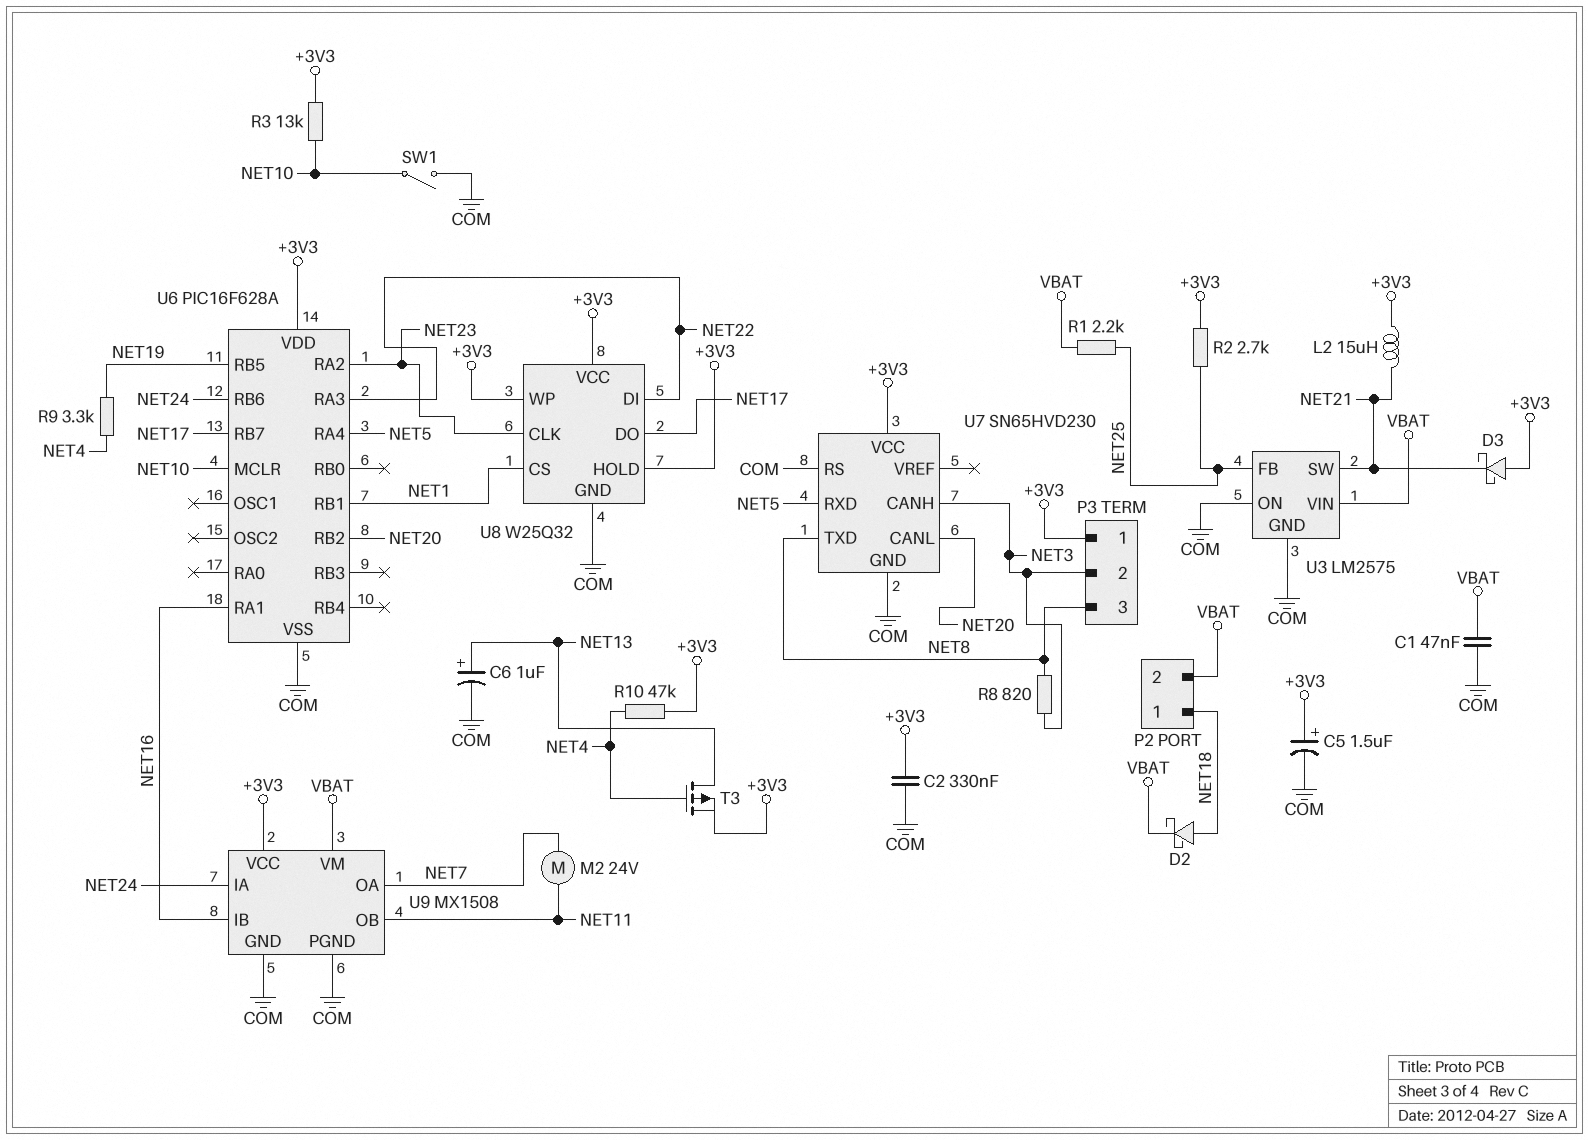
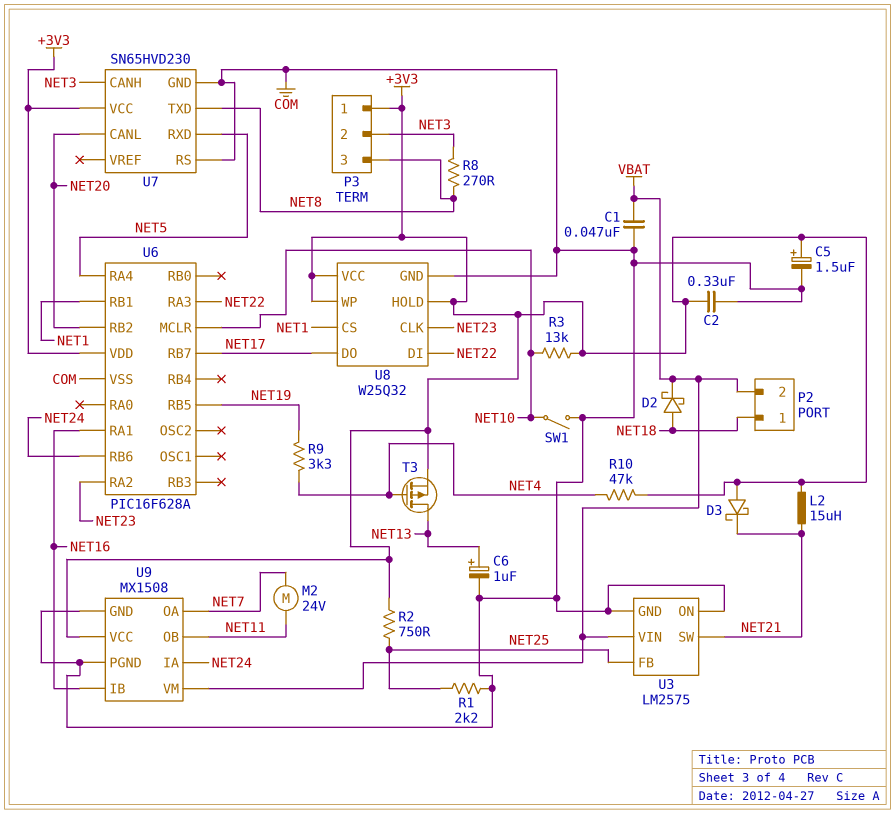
R1: 2.2k (NET25, VBAT) -> 2.2k (COM, NET25)
R2: 2.7k (+3V3, NET25) -> 750 (+3V3, NET25)
R8: 820 (NET3, NET8) -> 270 (NET3, NET8)

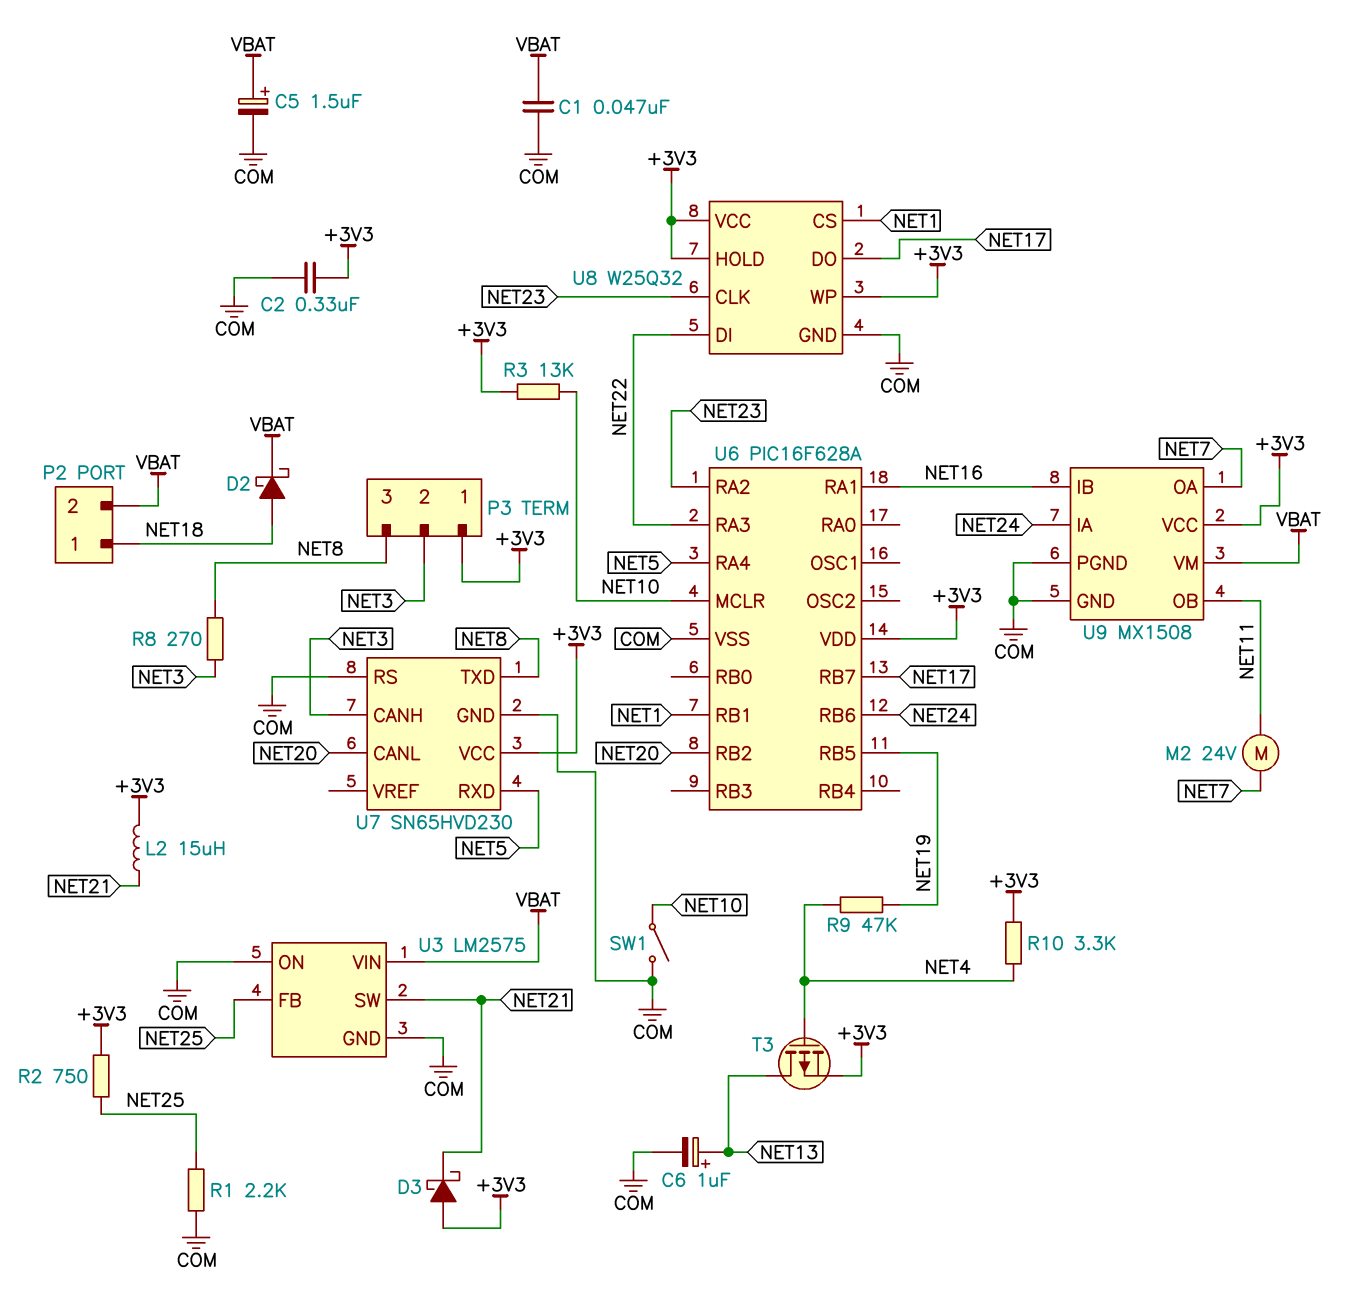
C5: 1.5uF (plus +3V3, minus COM) -> 1.5uF (plus VBAT, minus COM)
R9: 3.3k (NET4, NET19) -> 47k (NET4, NET19)
R10: 47k (+3V3, NET4) -> 3.3k (+3V3, NET4)

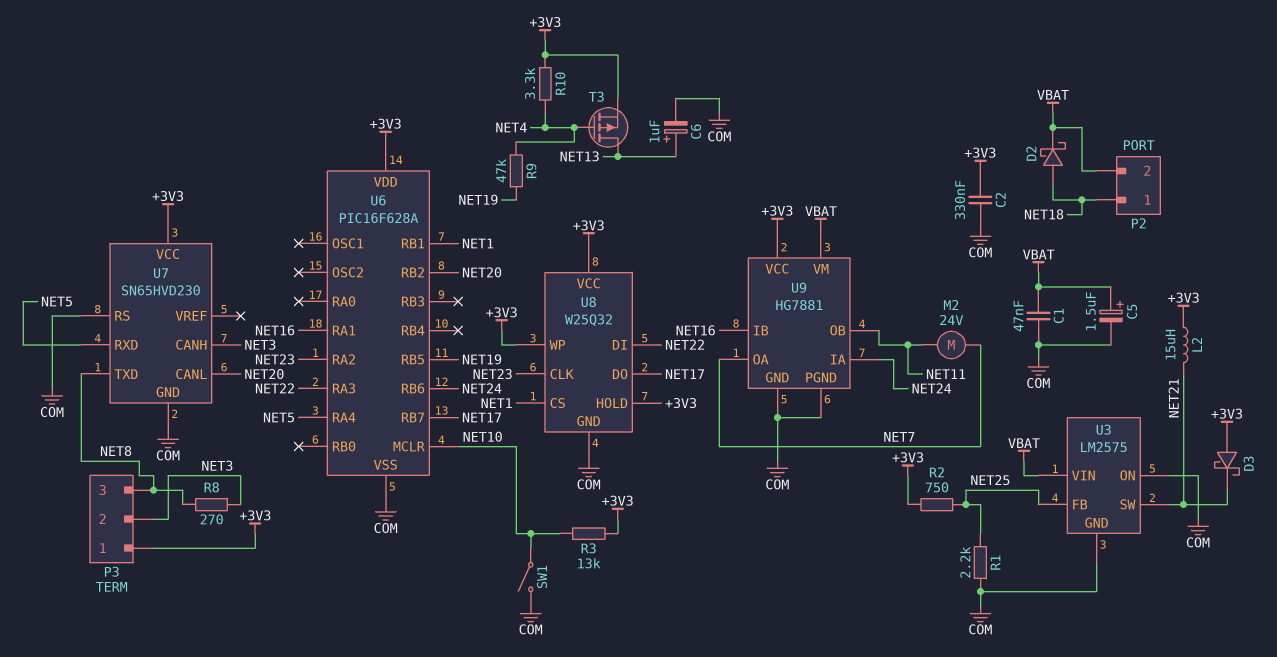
U9: MX1508 -> HG7881

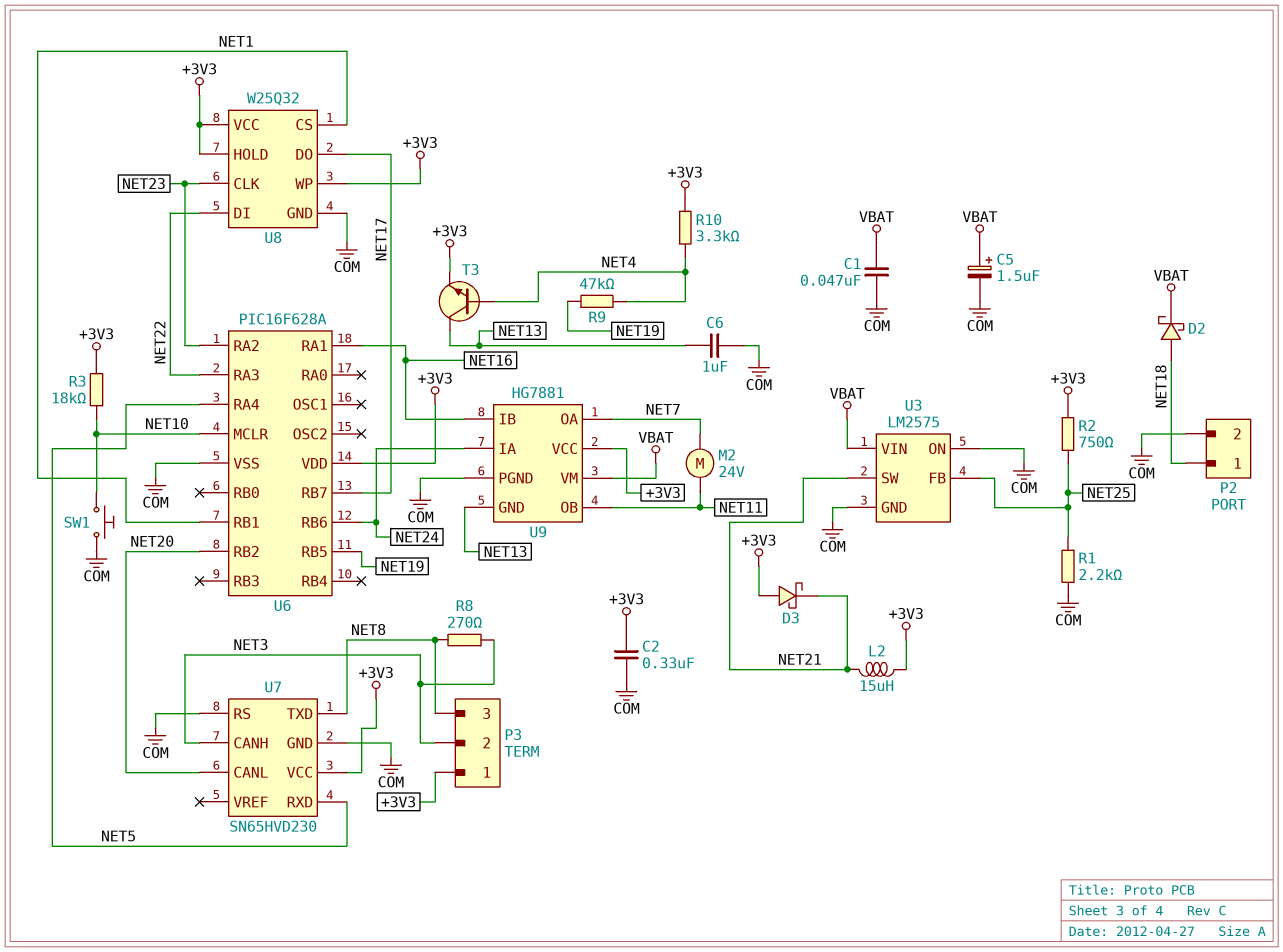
C6: 1uF (plus NET13, minus COM) -> 1uF (COM, NET13)
P2 pin 2: VBAT -> COM
R3: 13k (+3V3, NET10) -> 18k (+3V3, NET10)
SW1: switch (COM, NET10) -> button (COM, NET10)
T3: PMOS (G NET4, D NET13, S +3V3) -> NPN (B NET4, C NET13, E +3V3)
U9 pin GND: COM -> NET13

